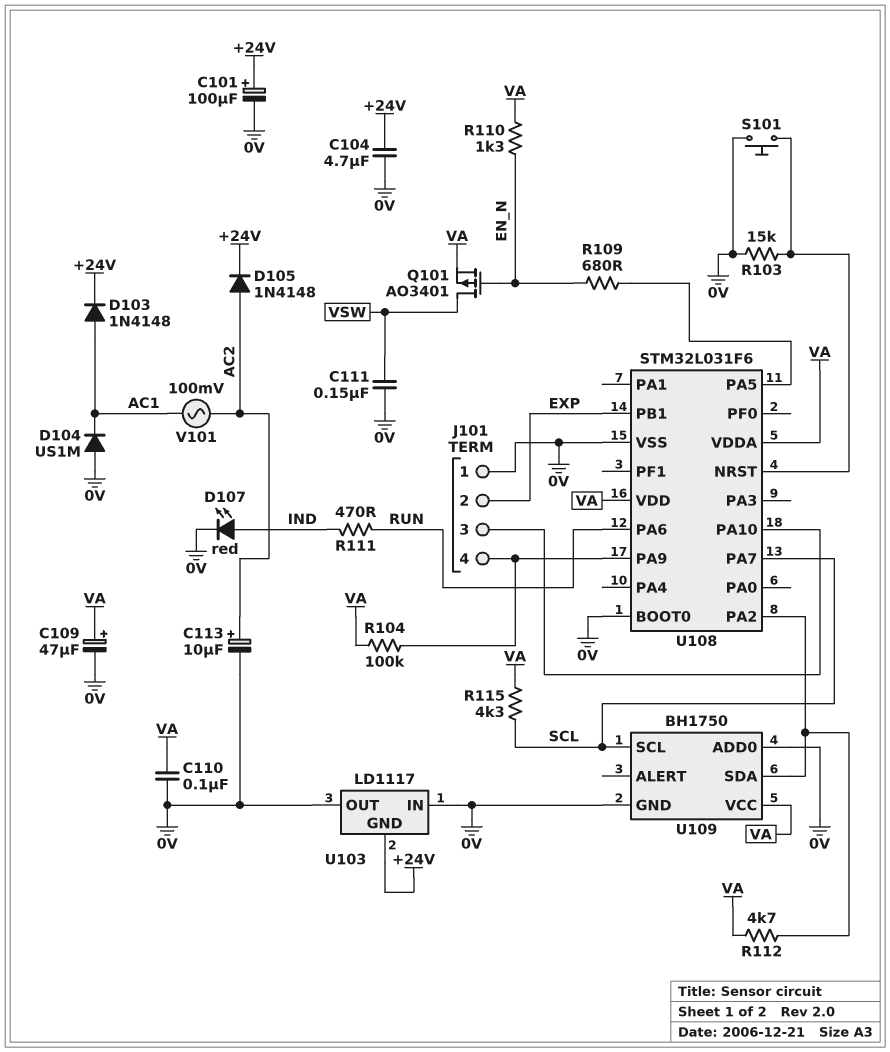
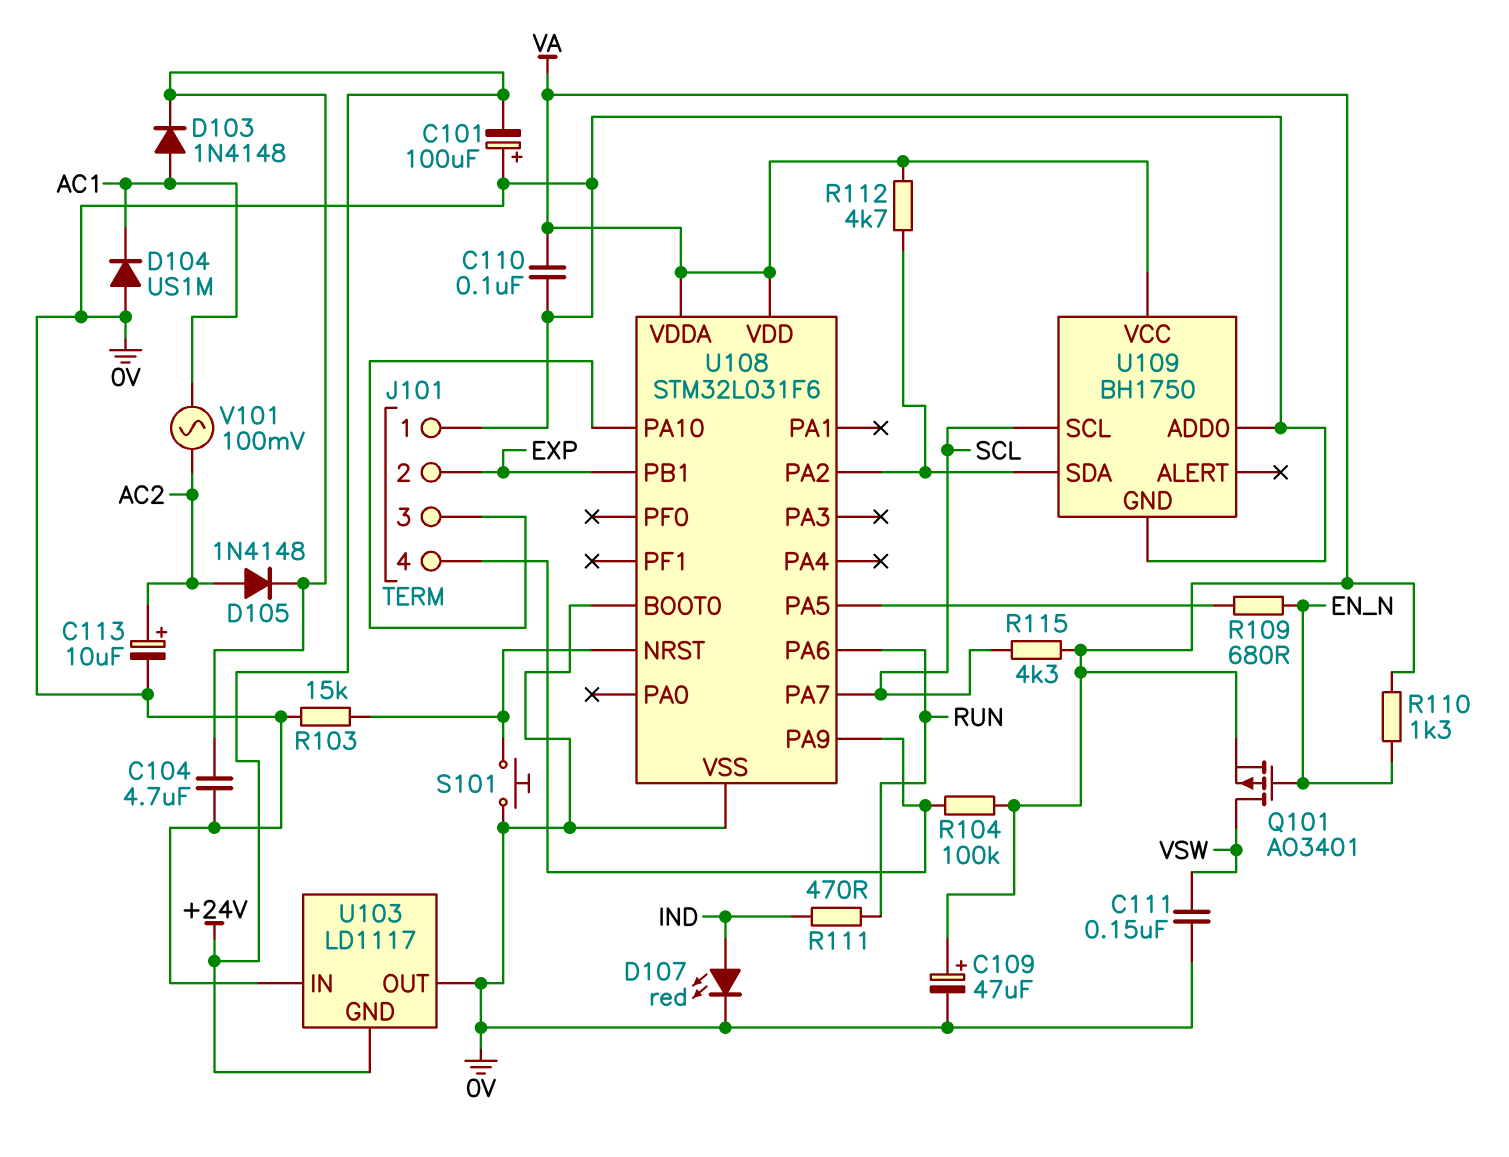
C101: 100uF (plus +24V, minus 0V) -> 100uF (plus 0V, minus +24V)

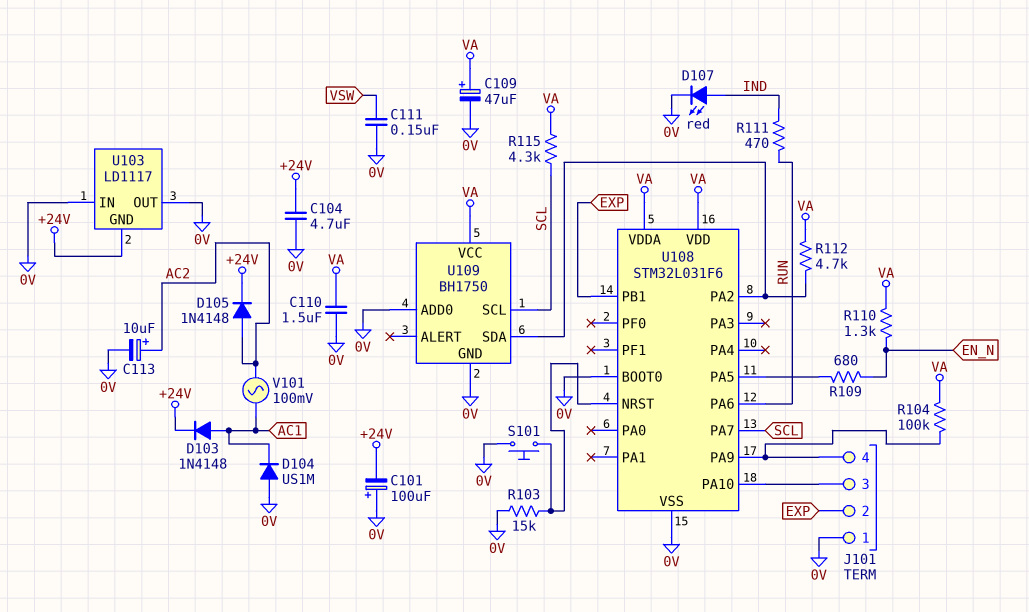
C110: 100nF (0V, VA) -> 1.5uF (0V, VA)
Q101: PMOS AO3401 (G EN_N, D VSW, S VA) -> none

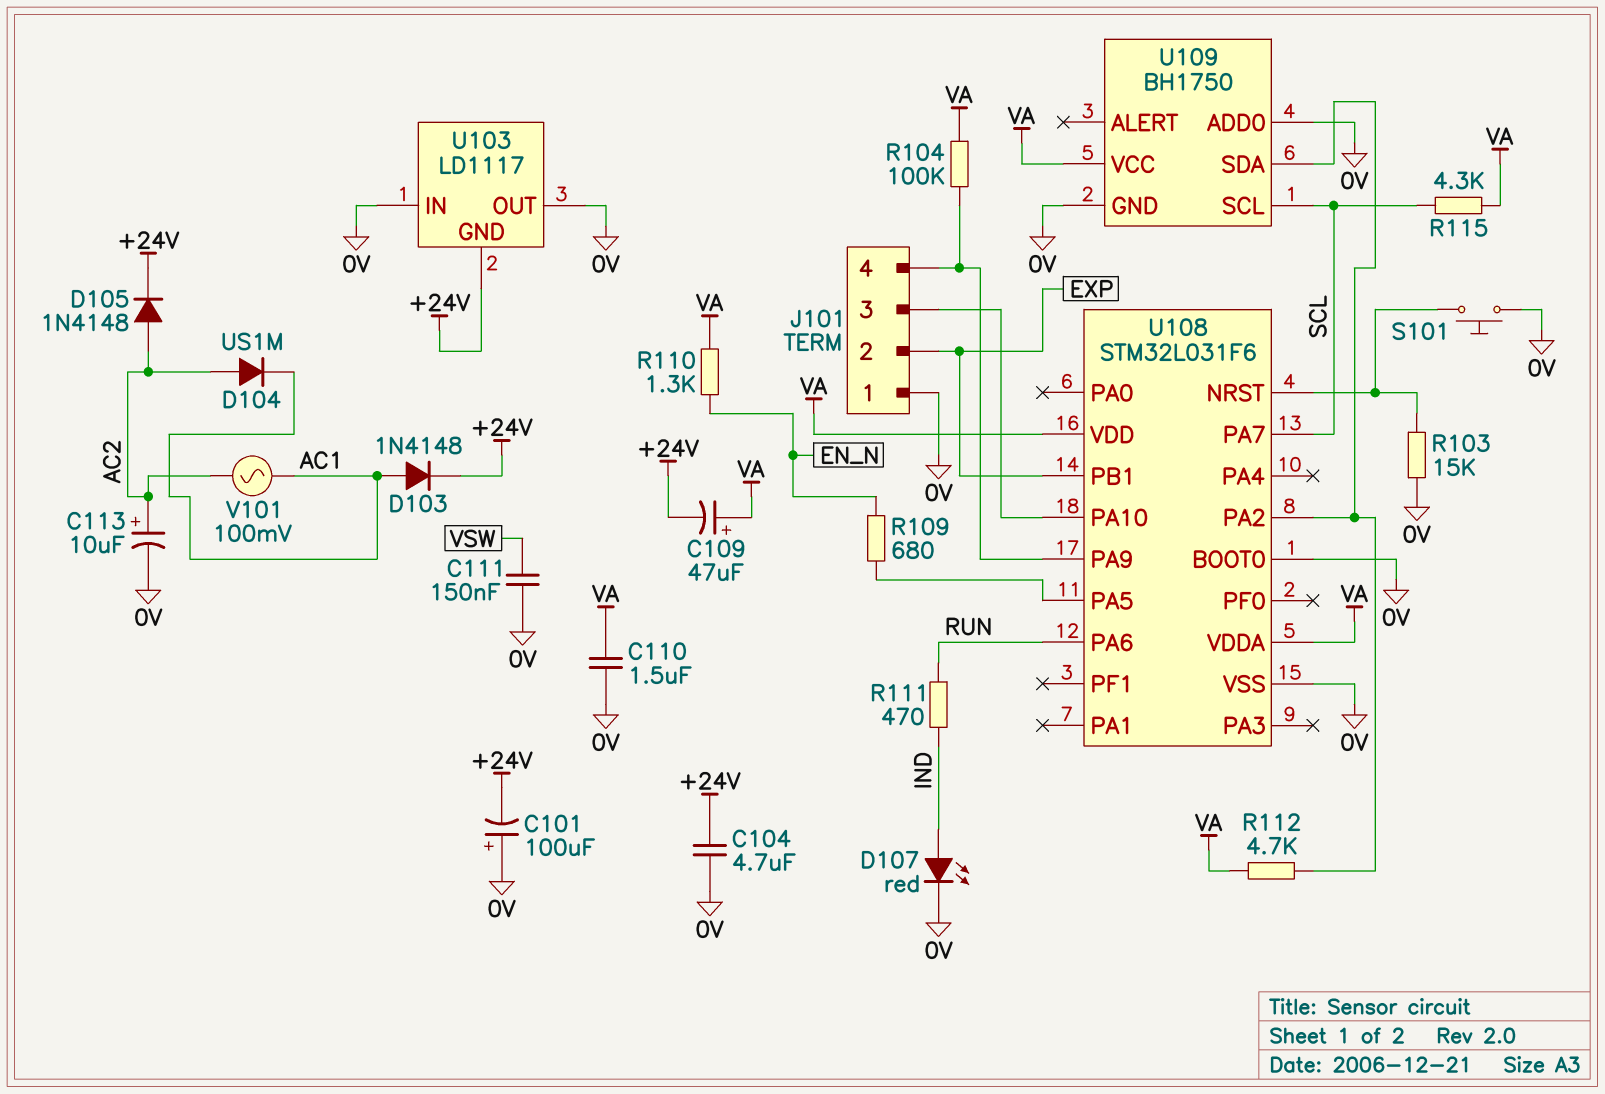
C109: 47uF (plus VA, minus 0V) -> 47uF (plus VA, minus +24V)
D104: diode US1M (A 0V, K AC1) -> diode US1M (A AC2, K AC1)

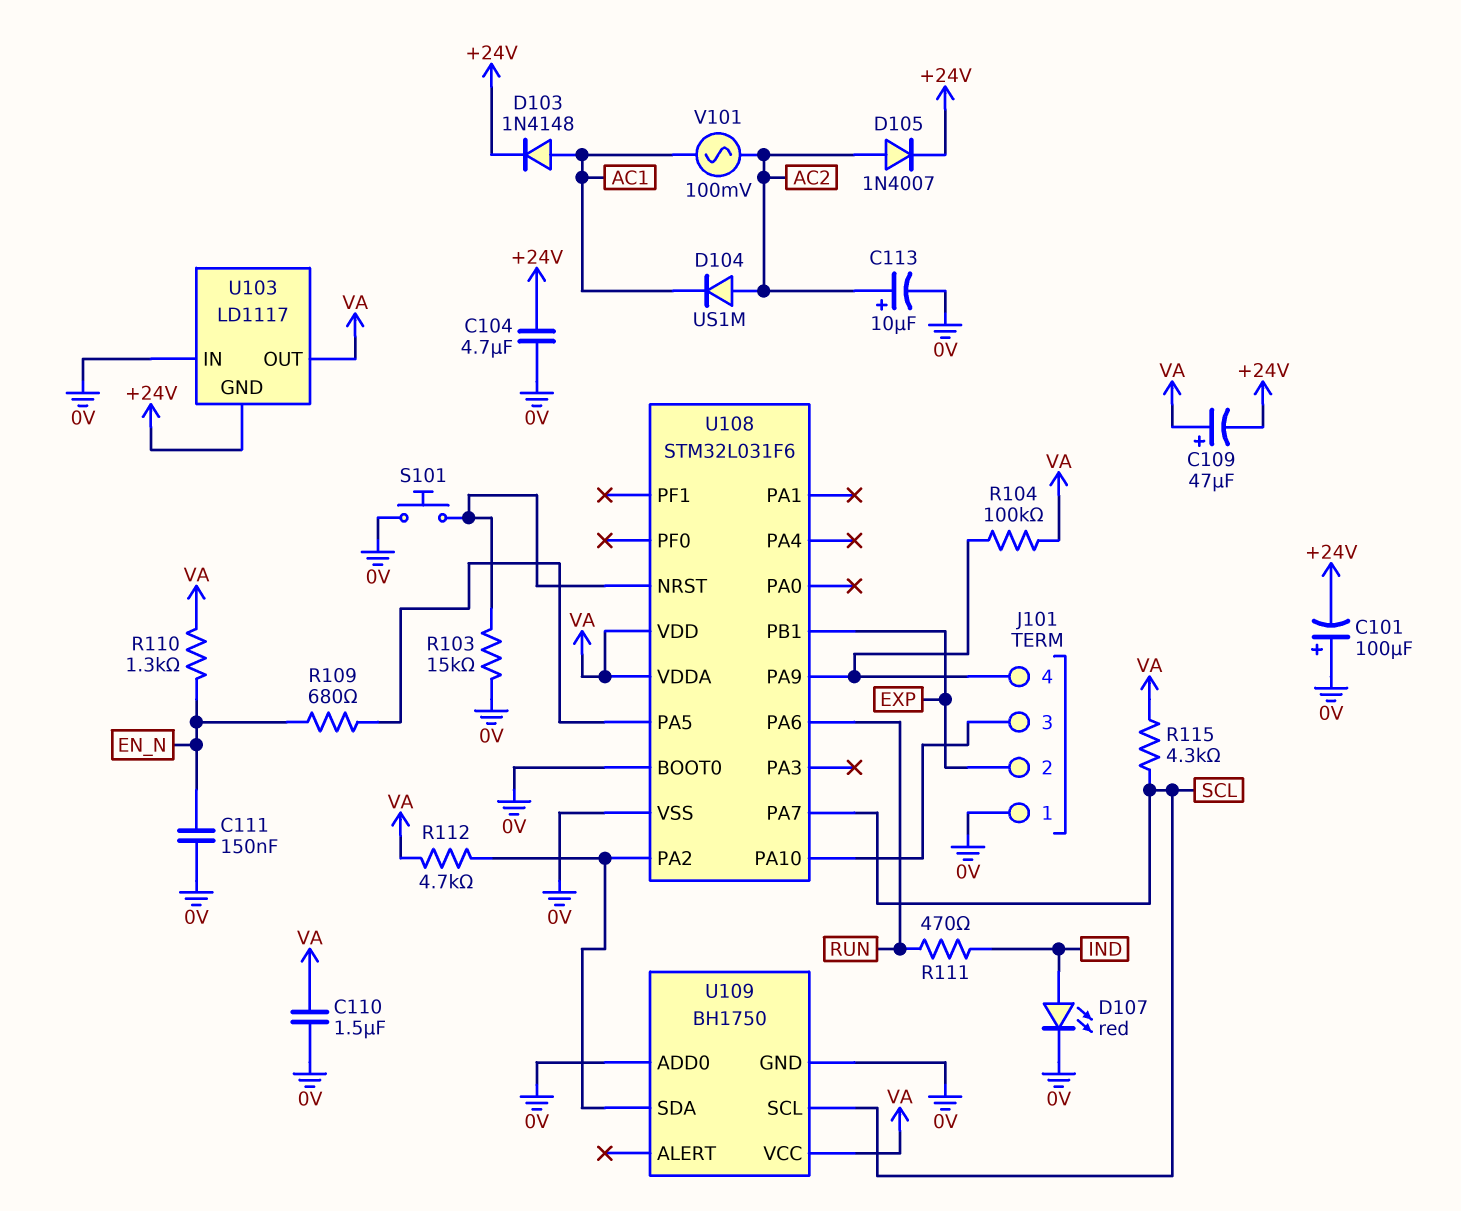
C111: 150nF (0V, VSW) -> 150nF (0V, EN_N)
D105: diode 1N4148 (A AC2, K +24V) -> diode 1N4007 (A AC2, K +24V)
U103 pin OUT: 0V -> VA

